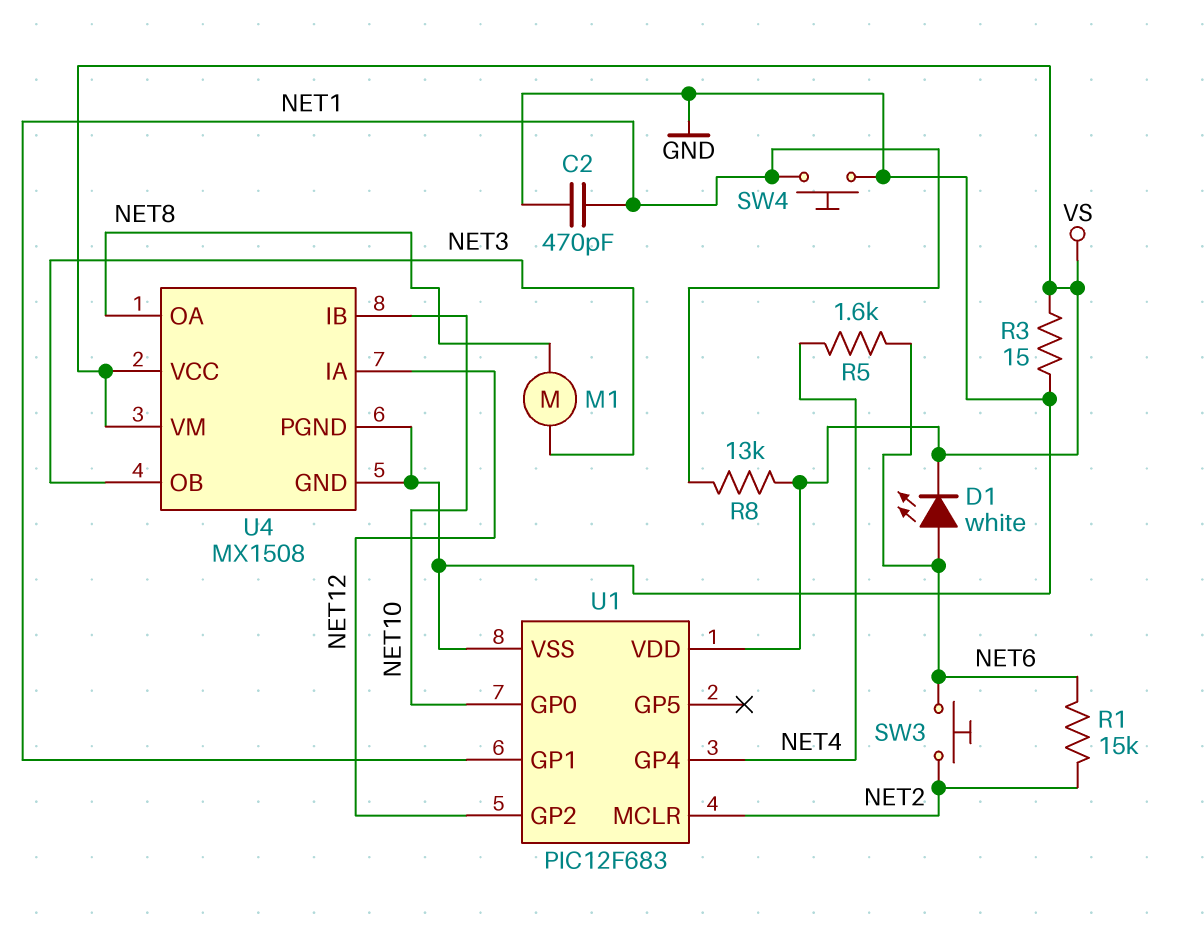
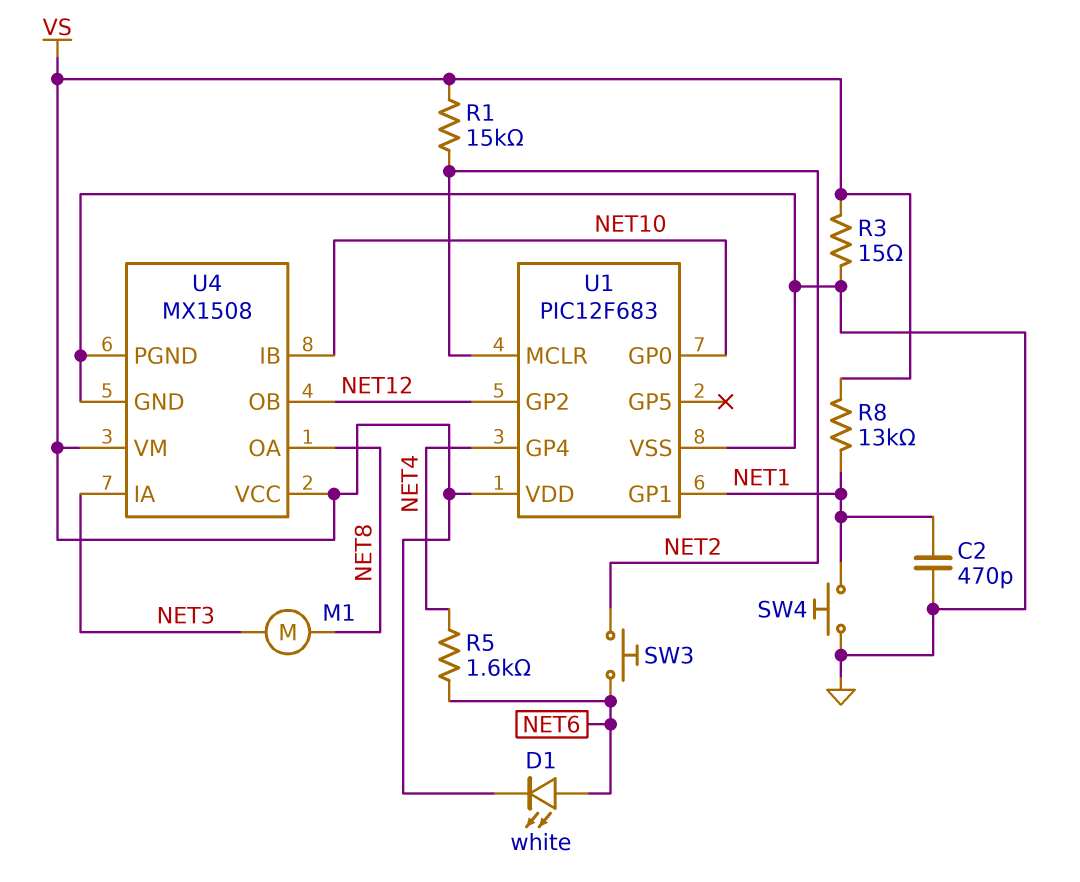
R1: 15k (NET2, NET6) -> 15k (NET2, VS)
U4 pin IA: NET12 -> NET3
U4 pin OB: NET3 -> NET12

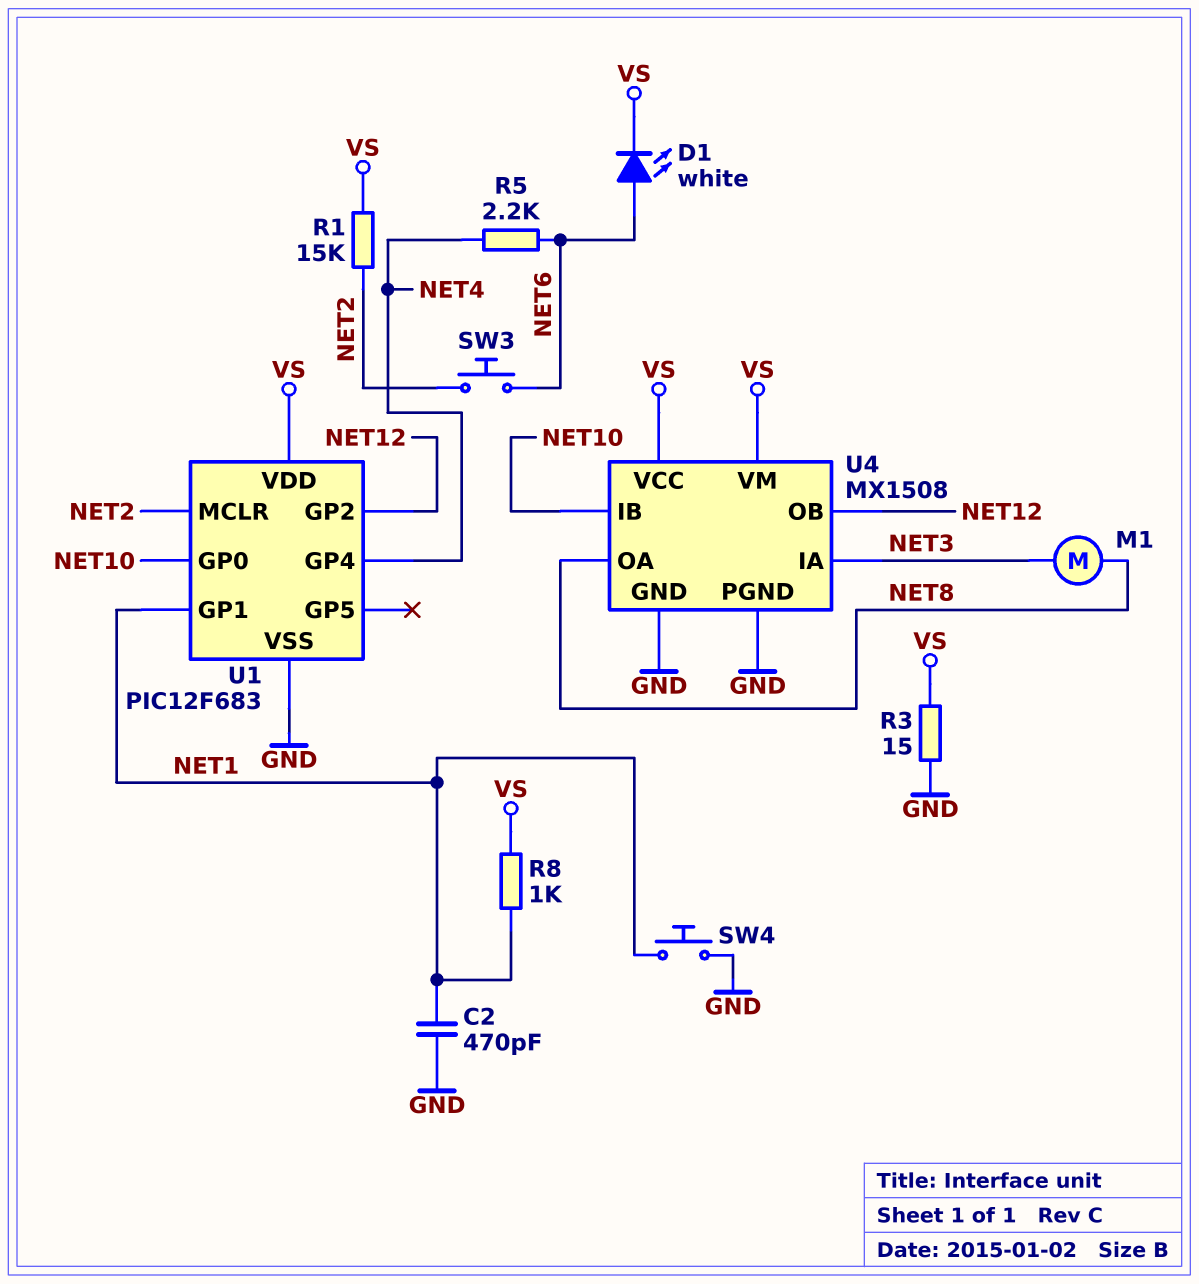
R5: 1.6k (NET4, NET6) -> 2.2k (NET4, NET6)
R8: 13k (NET1, VS) -> 1k (NET1, VS)

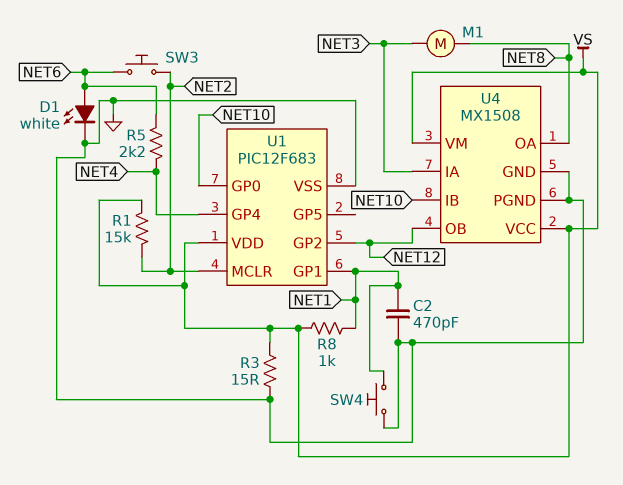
D1: LED white (A NET6, K VS) -> LED white (A NET6, K GND)

